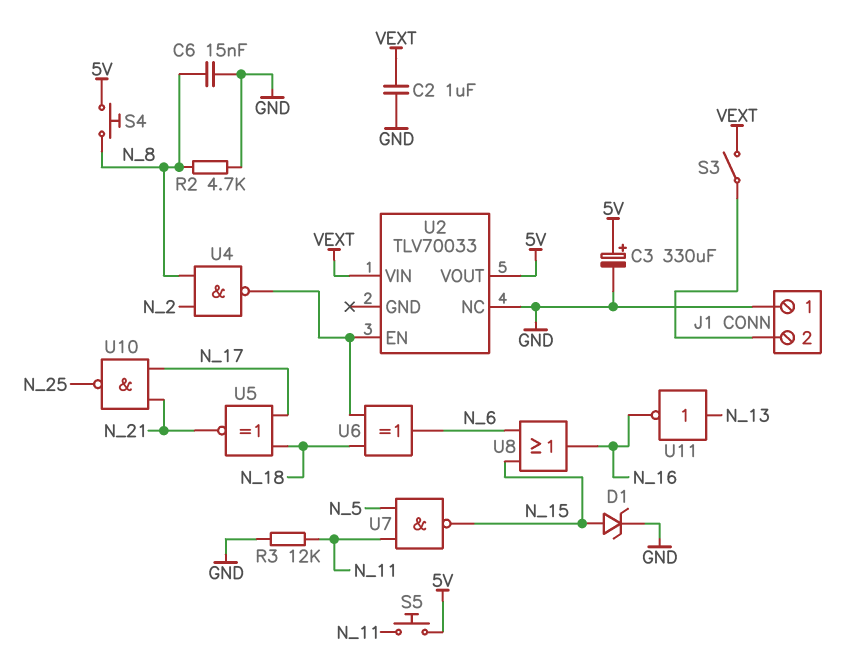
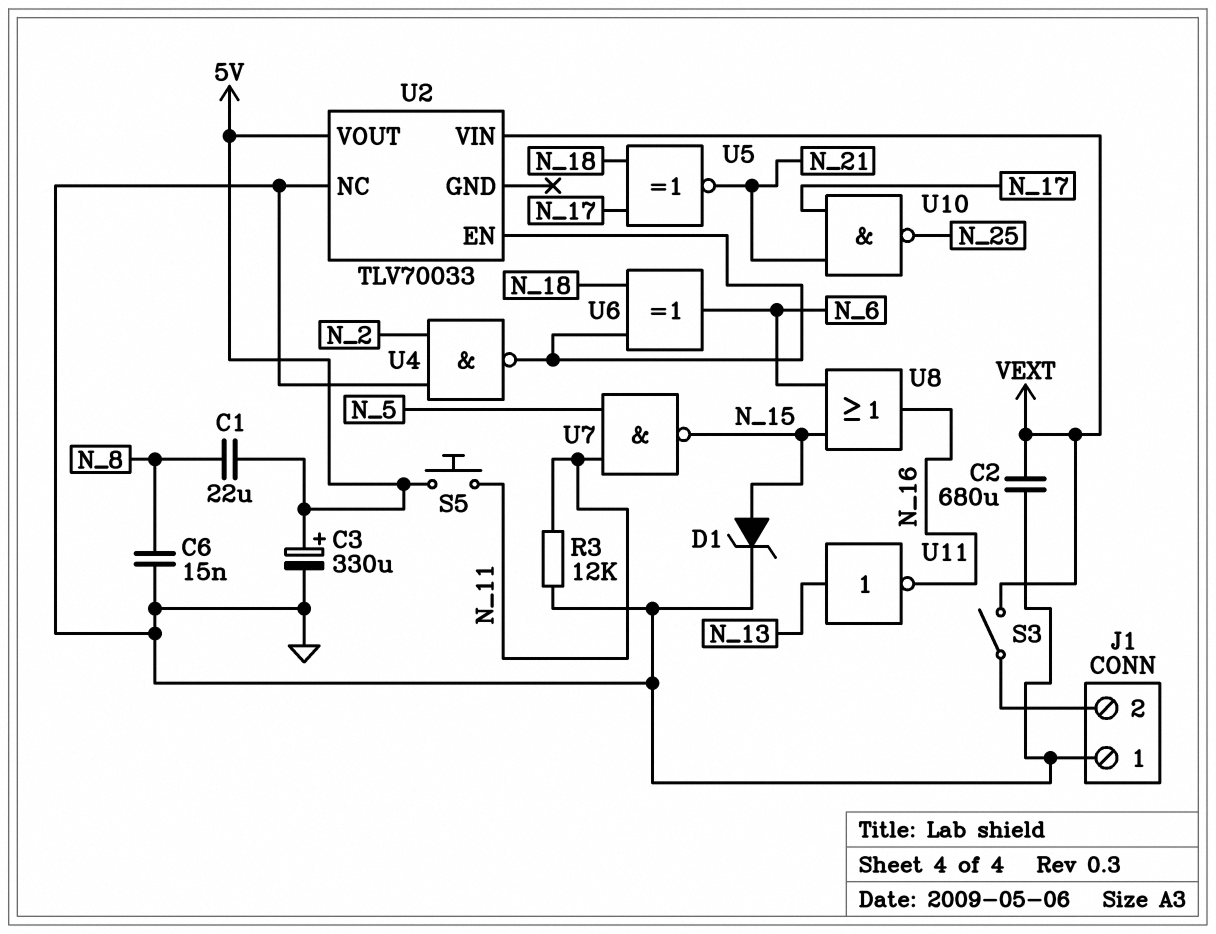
C1: none -> 22uF (5V, N_8)
C2: 1uF (GND, VEXT) -> 680uF (GND, VEXT)
R2: 4.7k (GND, N_8) -> none
S4: button (5V, N_8) -> none
U4: NAND (in N_2, in N_8, out U2/EN) -> NAND (in GND, in N_2, out U2/EN)

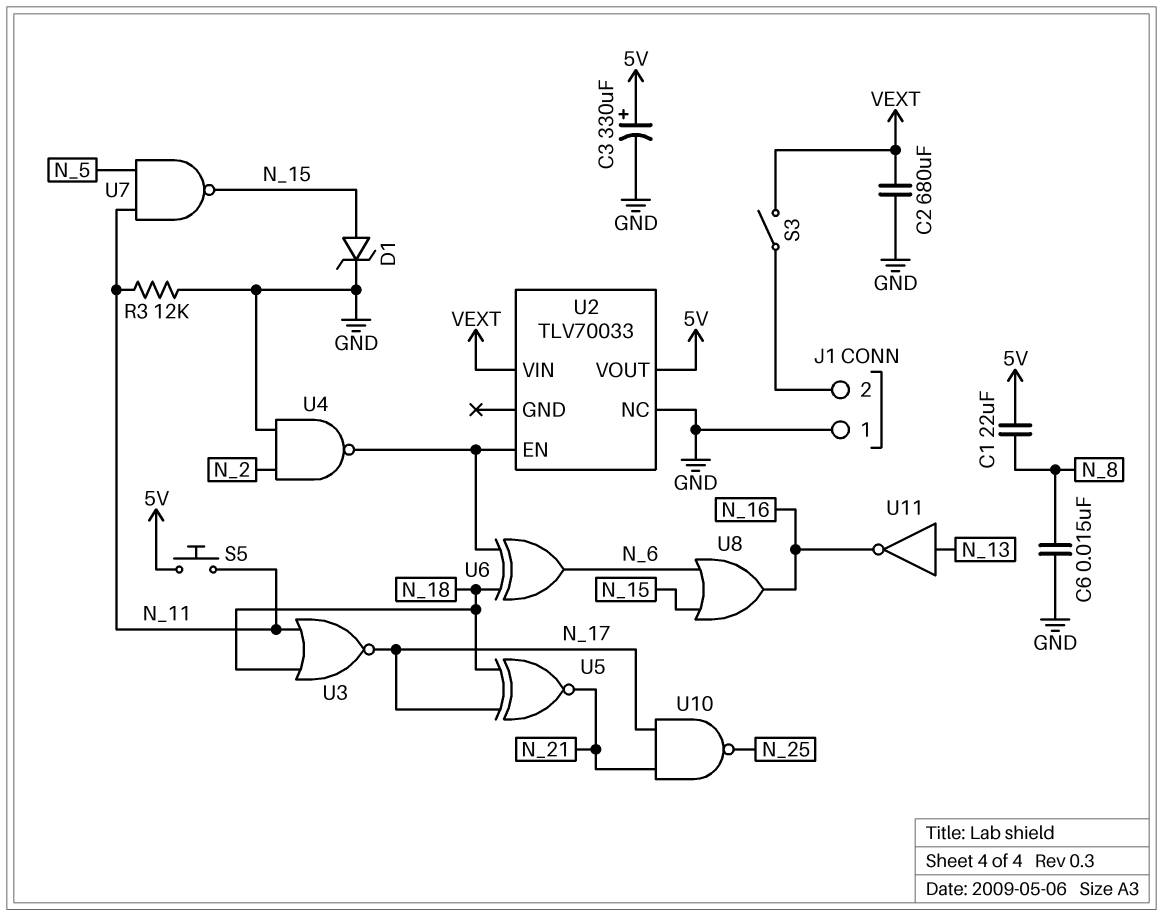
U3: none -> NOR (in N_11, in N_18, out N_17)

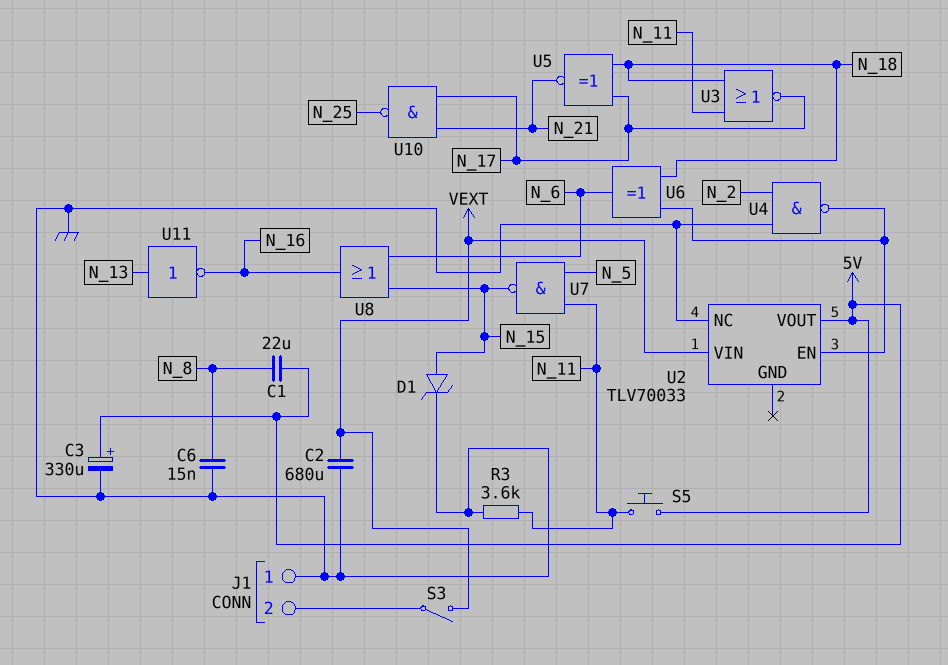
R3: 12k (GND, N_11) -> 3.6k (GND, N_11)

